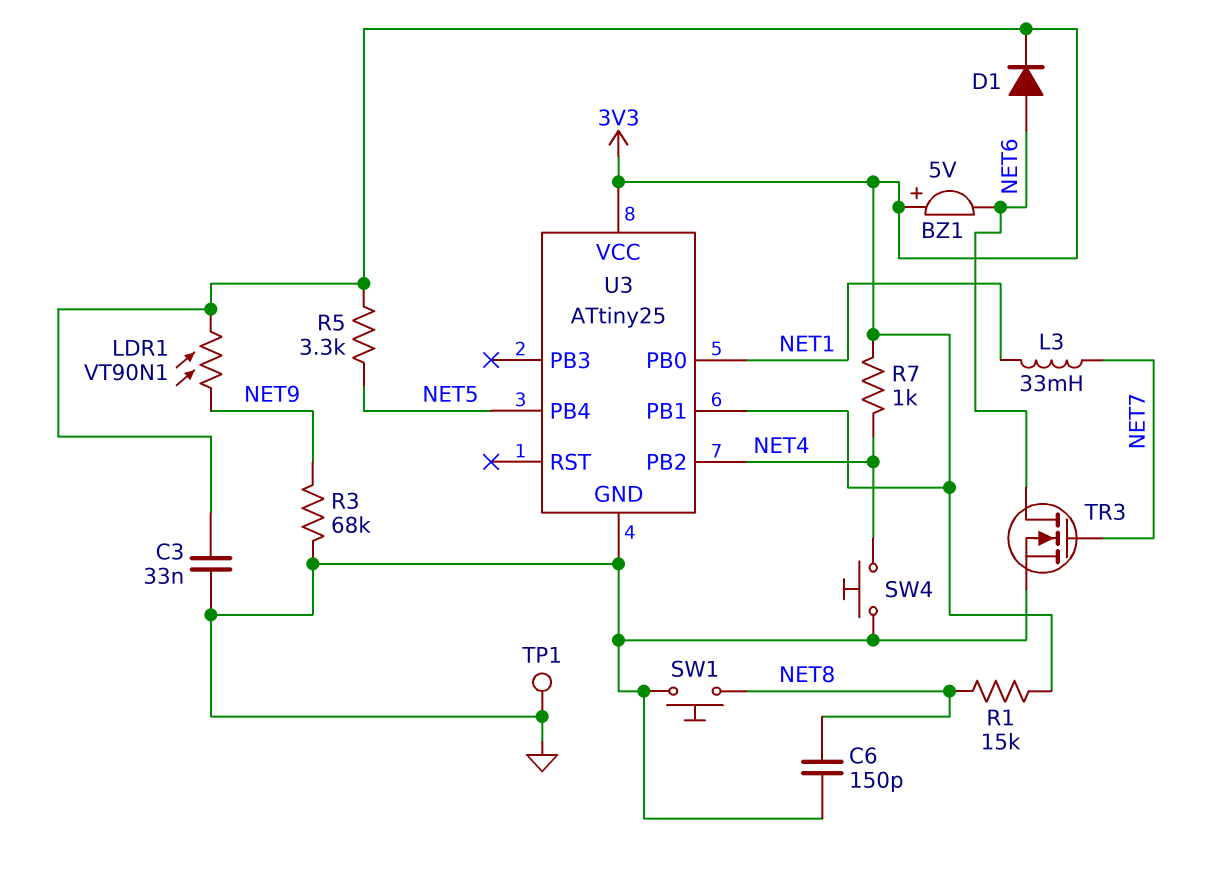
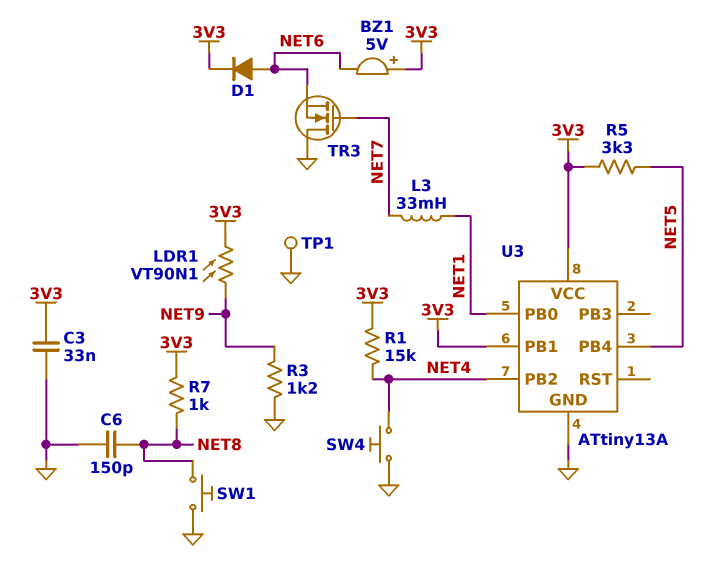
R1: 15k (3V3, NET8) -> 15k (3V3, NET4)
R3: 68k (GND, NET9) -> 1.2k (GND, NET9)
R7: 1k (3V3, NET4) -> 1k (3V3, NET8)
TR3: NMOS (G NET7, D NET6, S GND) -> NMOS (G NET7, D GND, S NET6)
U3: ATtiny25 -> ATtiny13A

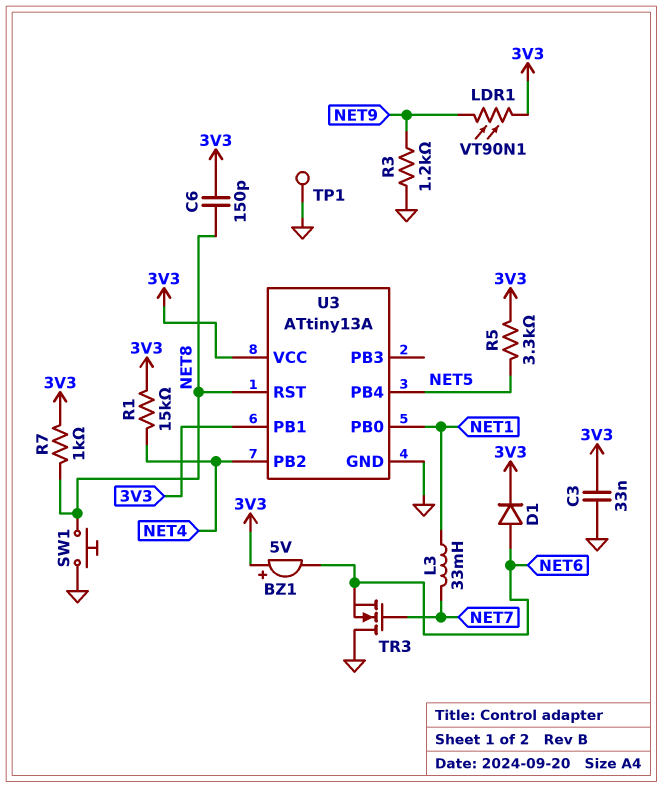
C6: 150pF (GND, NET8) -> 150pF (3V3, NET8)
SW4: button (GND, NET4) -> none
U3 pin RST: none -> NET8

